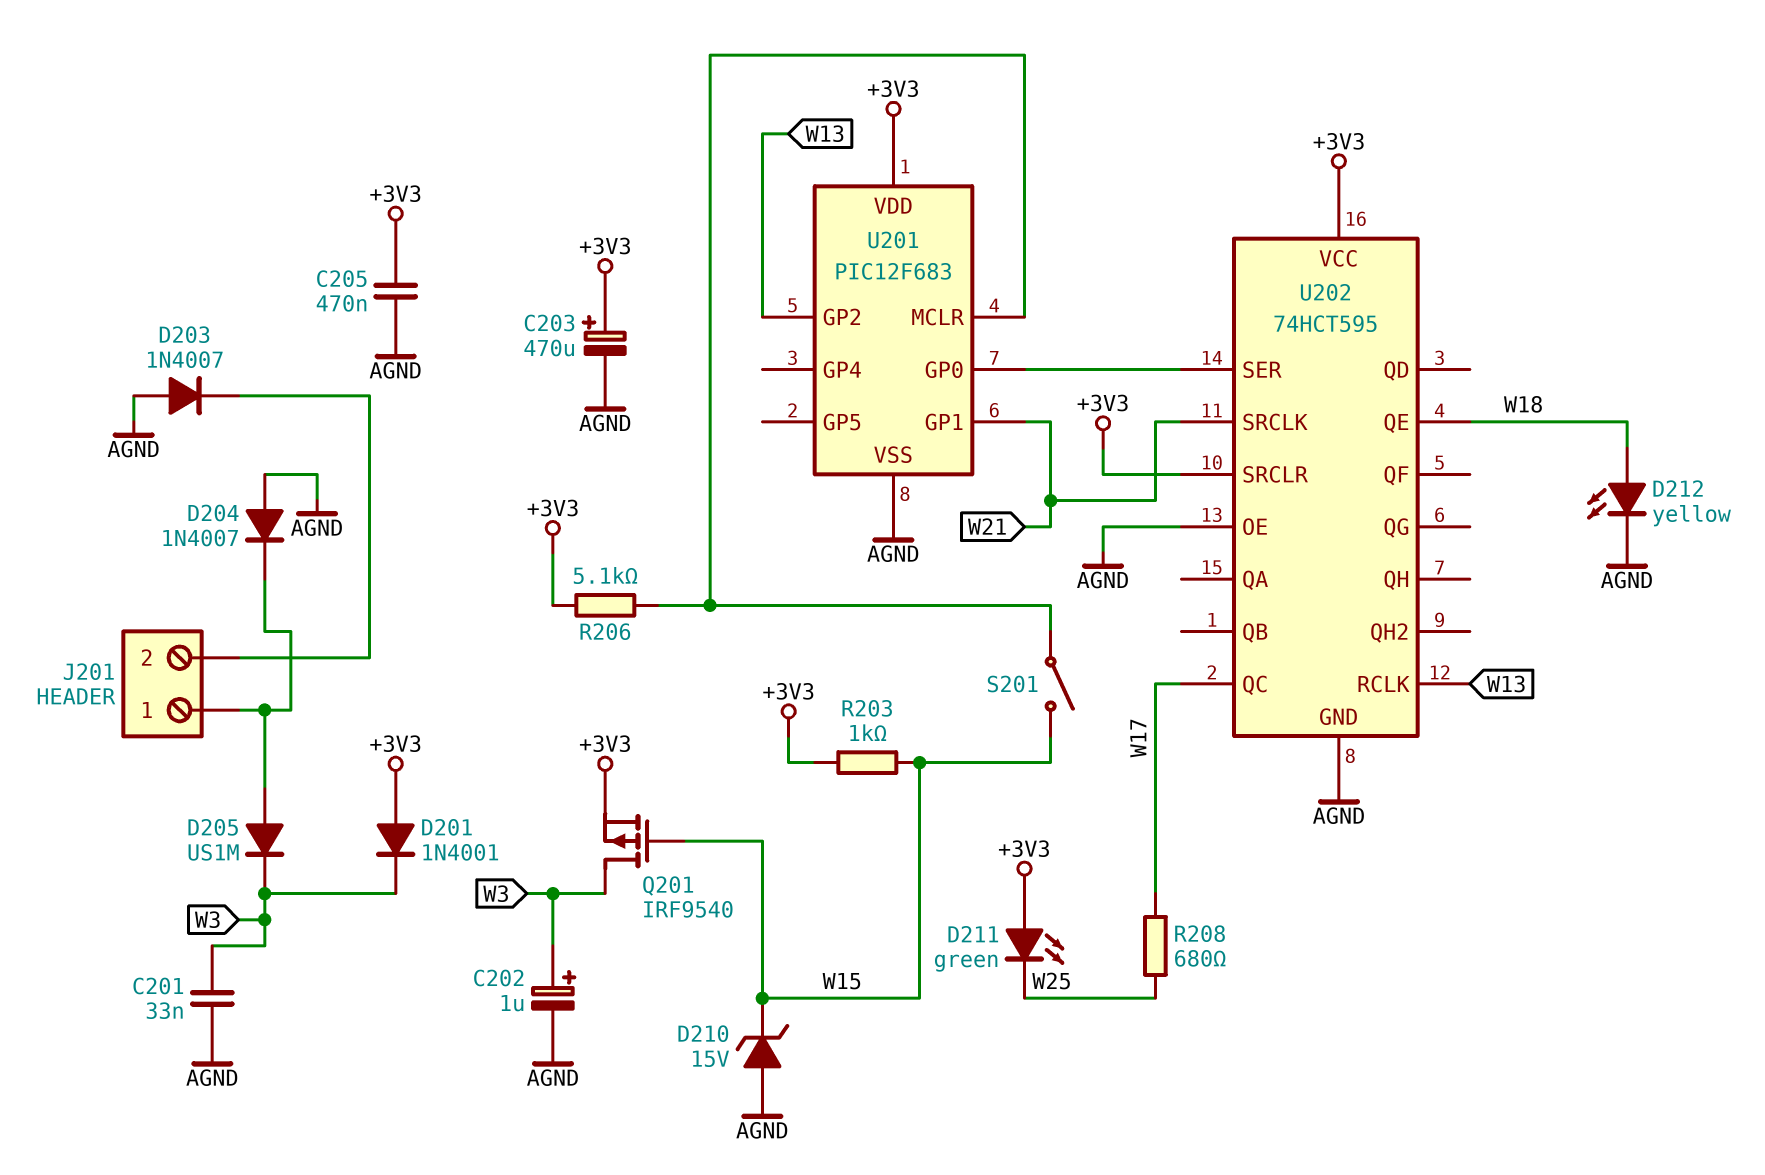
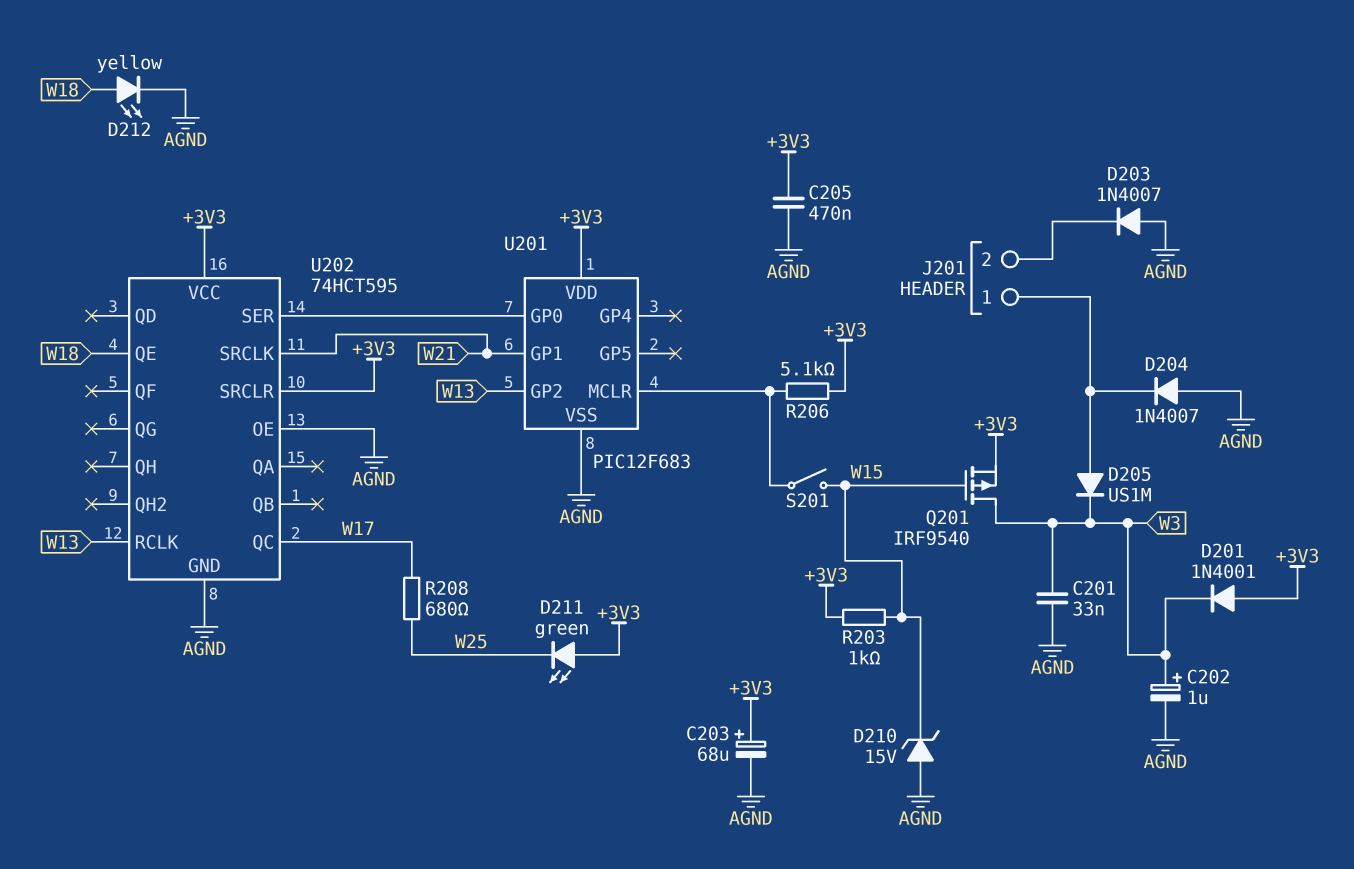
C203: 470uF (plus +3V3, minus AGND) -> 68uF (plus +3V3, minus AGND)

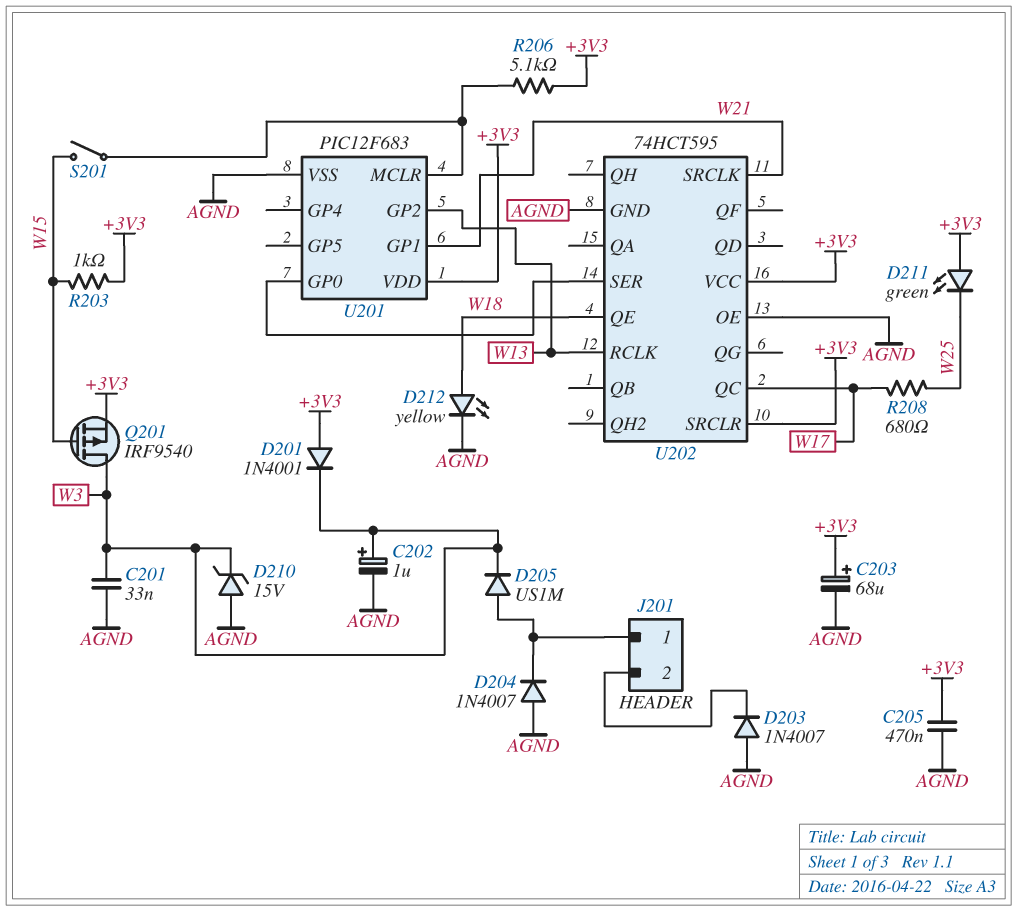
D210: zener 15V (A AGND, K W15) -> zener 15V (A AGND, K W3)

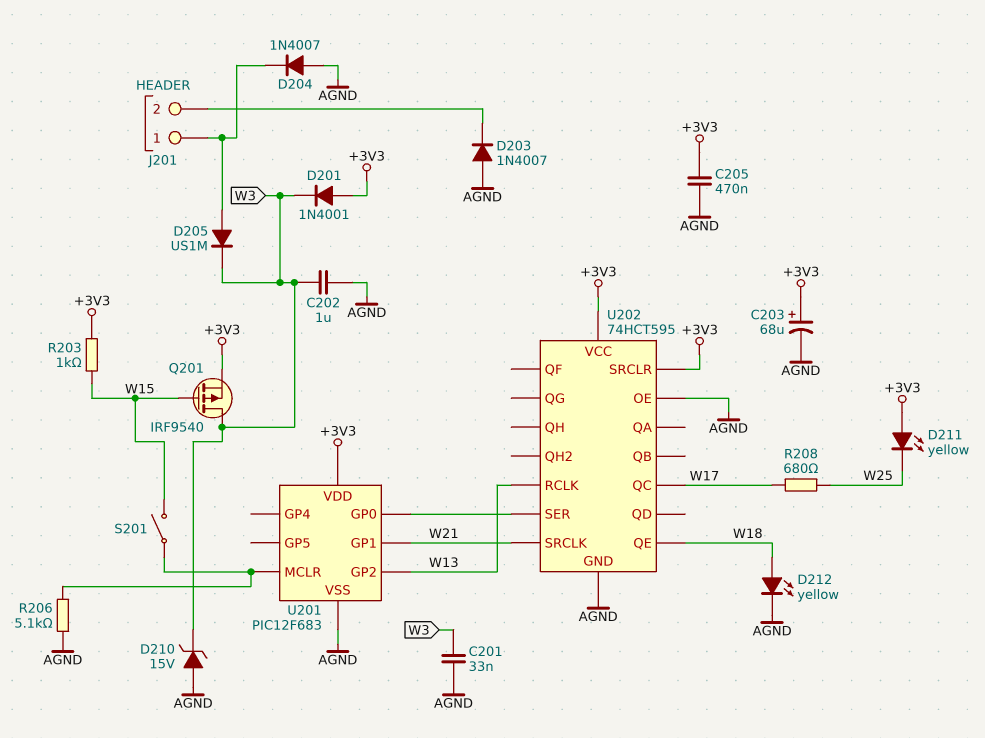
C202: 1uF (plus W3, minus AGND) -> 1uF (AGND, W3)
D211: LED green (A +3V3, K W25) -> LED yellow (A +3V3, K W25)
R206: 5.1k (+3V3, U201/MCLR) -> 5.1k (AGND, U201/MCLR)

